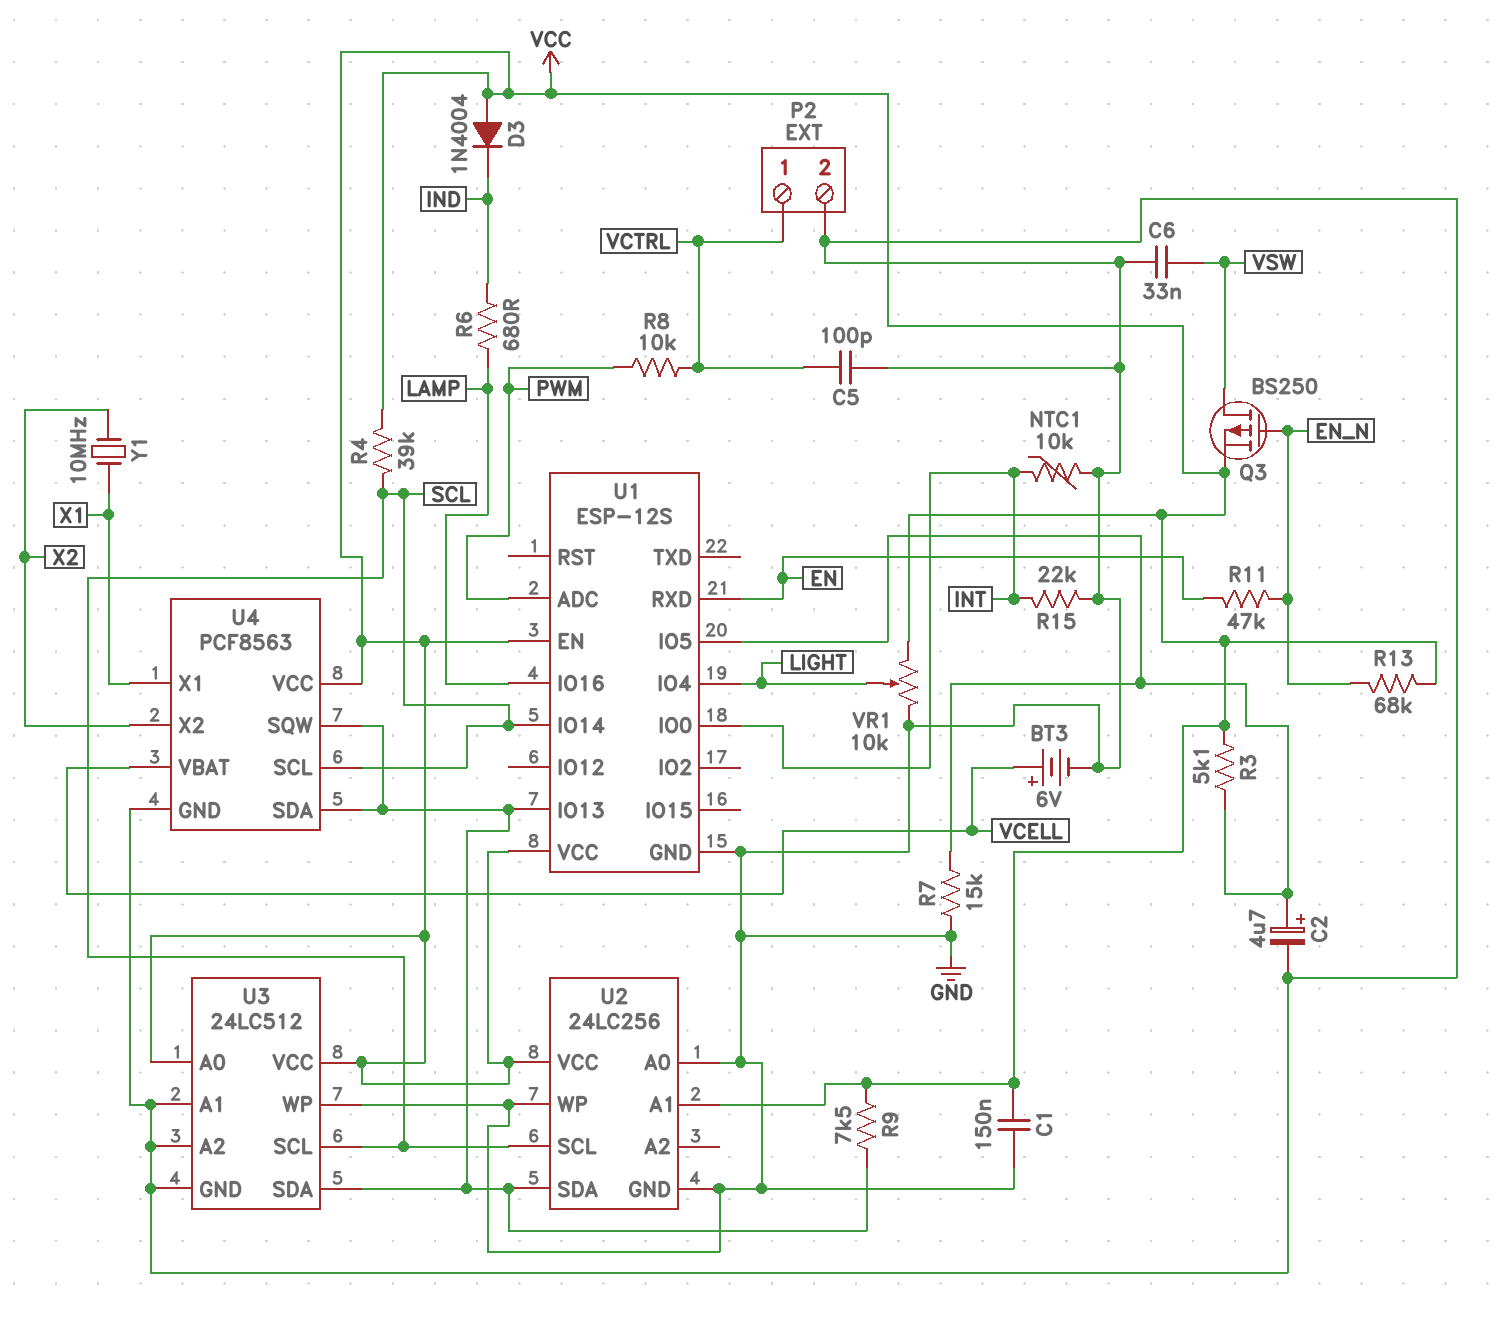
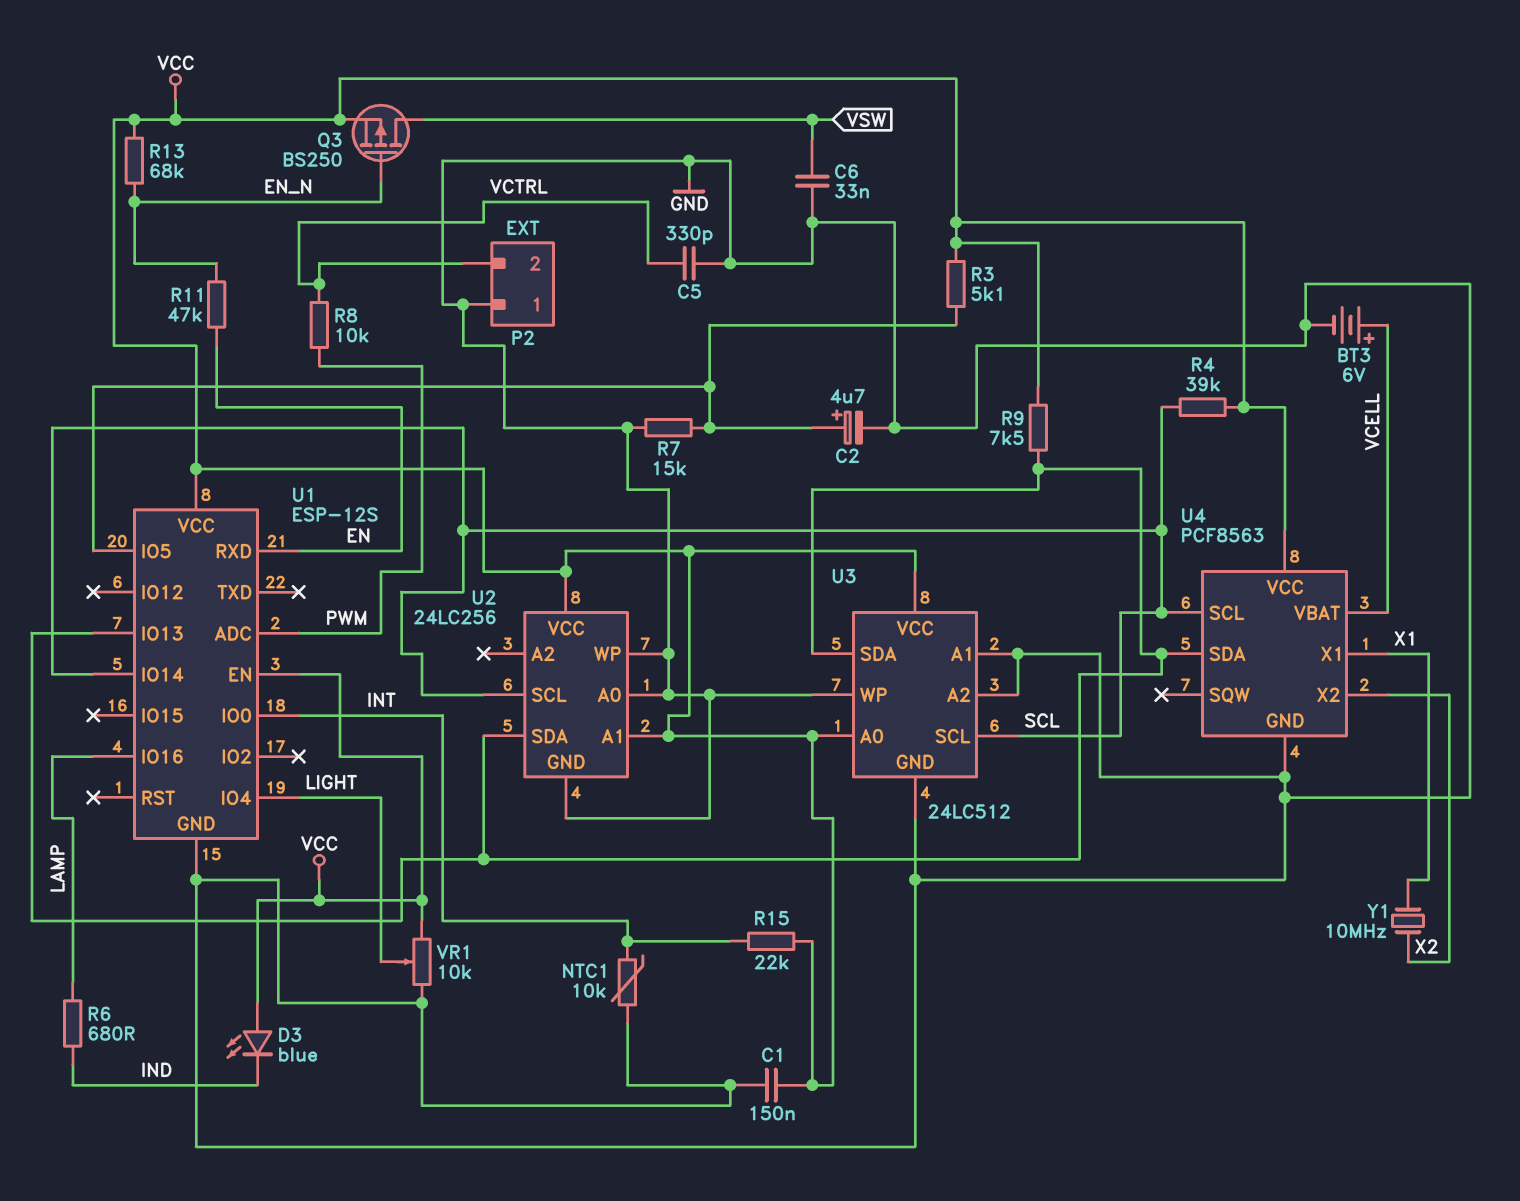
C5: 100pF (GND, VCTRL) -> 330pF (GND, VCTRL)
D3: diode 1N4004 (A VCC, K IND) -> LED blue (A VCC, K IND)
P2 pin 1: VCTRL -> GND
P2 pin 2: GND -> VCTRL
R15: 22k (GND, INT) -> 22k (INT, VCC)
U4 pin SQW: U1/IO13 -> none

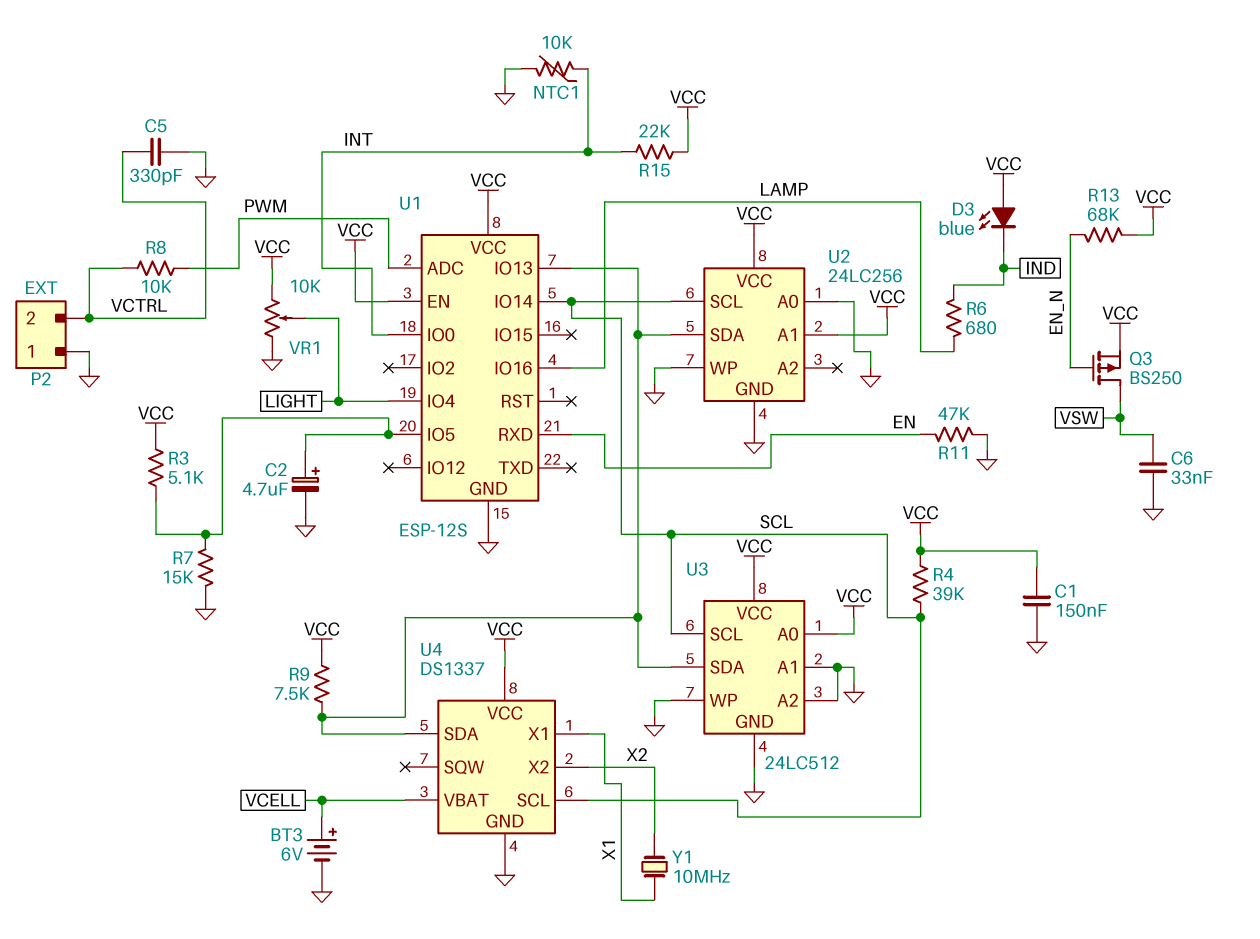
R11: 47k (EN, EN_N) -> 47k (EN, GND)
U4: PCF8563 -> DS1337

